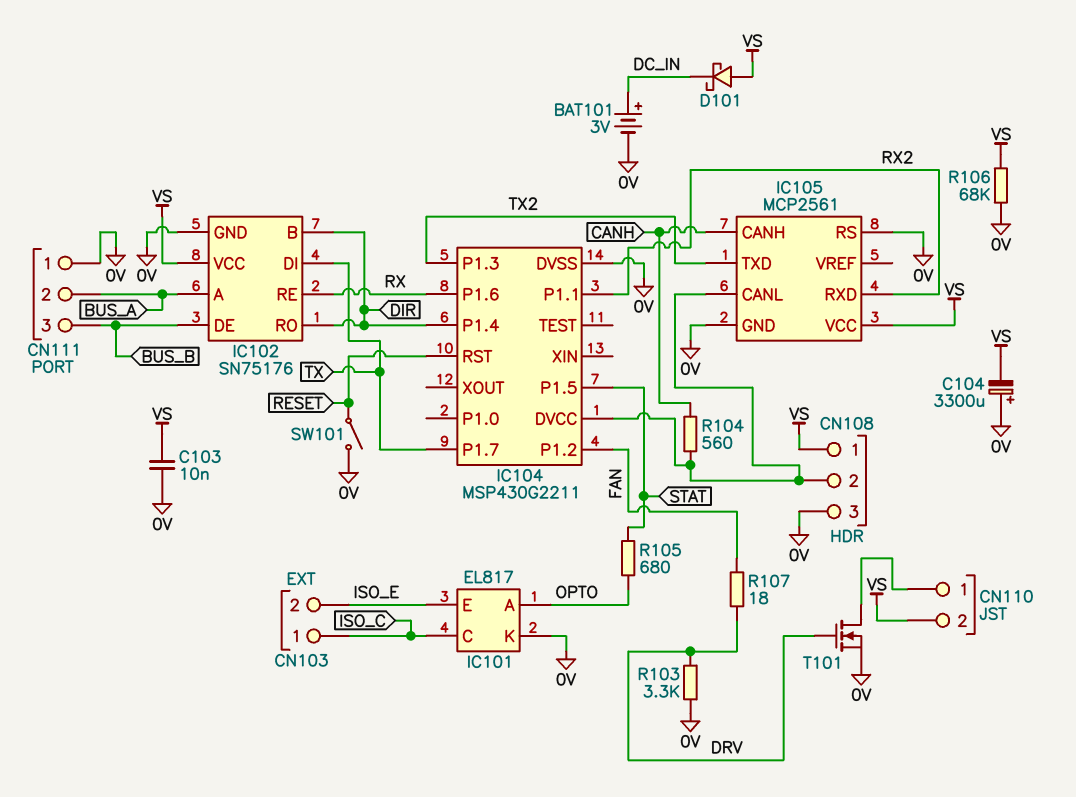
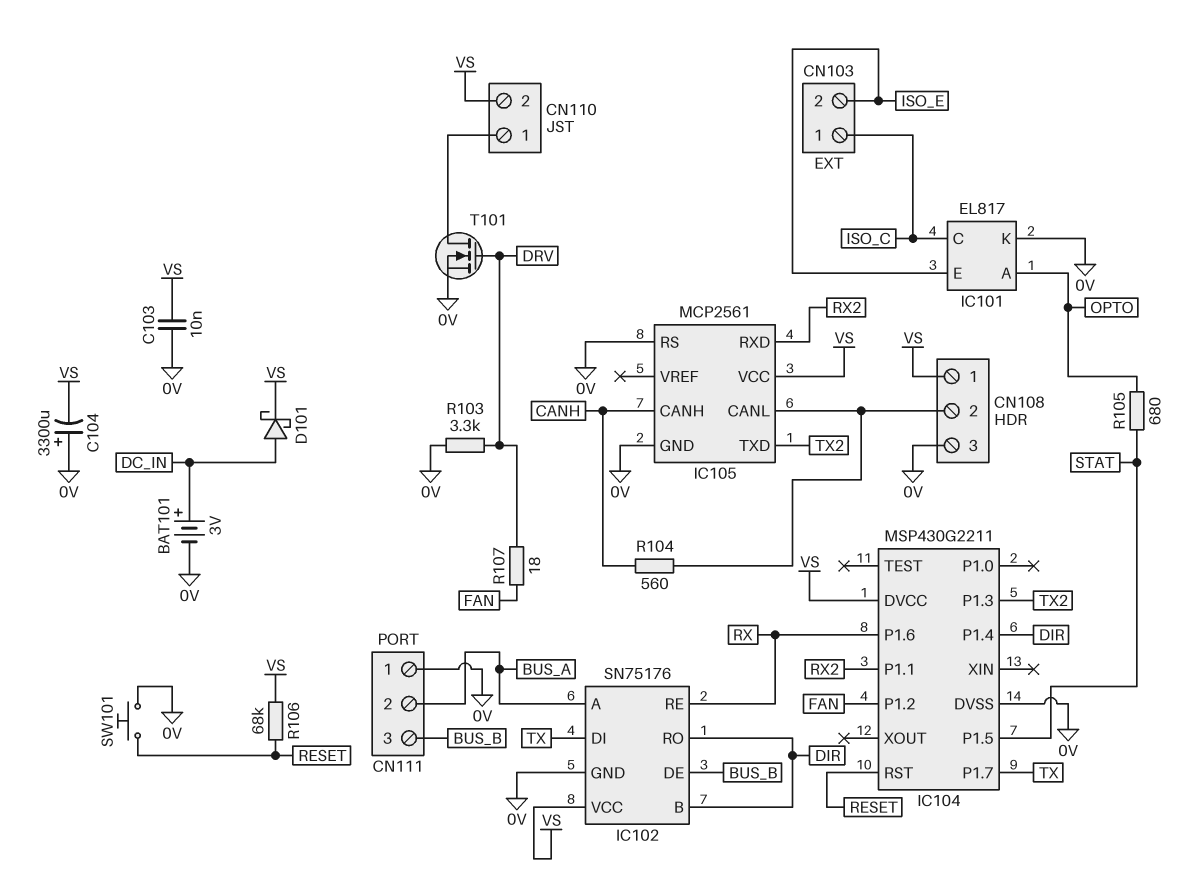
D101: schottky (A VS, K DC_IN) -> schottky (A DC_IN, K VS)
IC104 pin DVCC: CN108/2 -> VS
R106: 68k (0V, VS) -> 68k (RESET, VS)
SW101: switch (0V, RESET) -> button (0V, RESET)

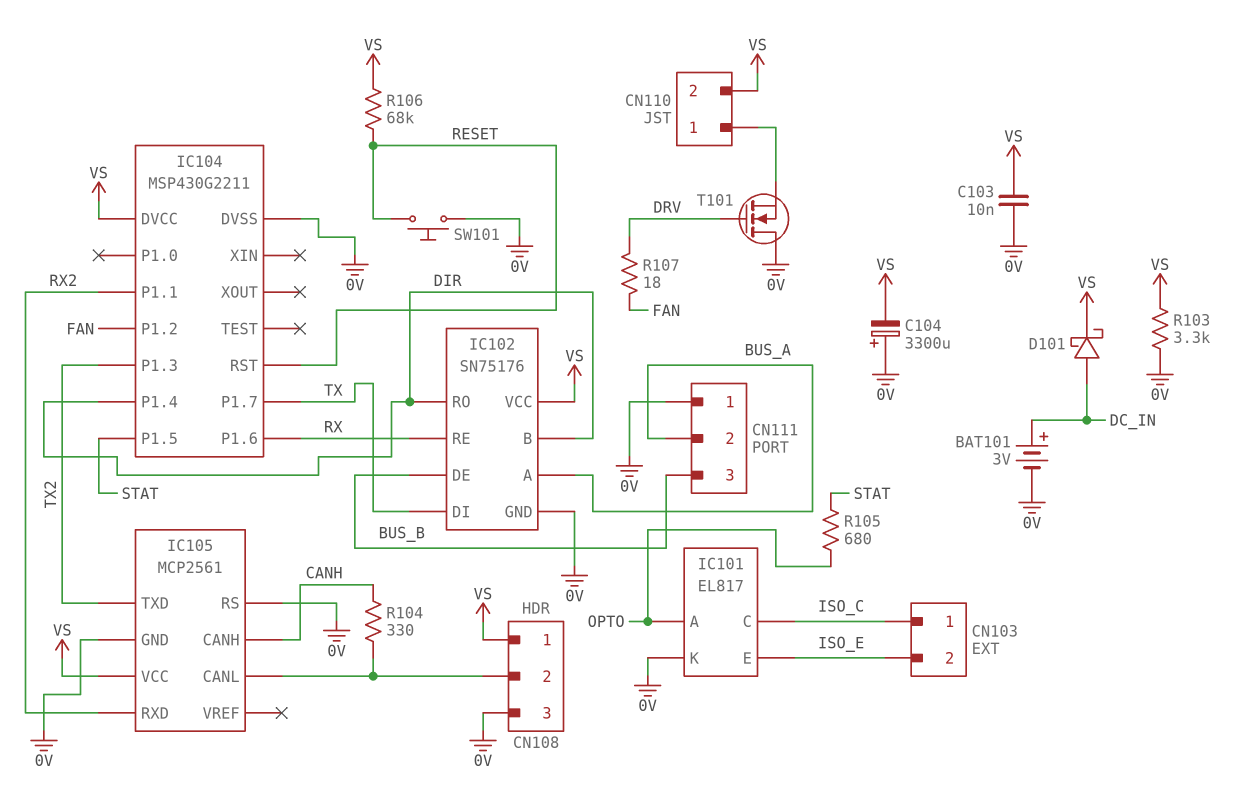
R103: 3.3k (0V, DRV) -> 3.3k (0V, VS)
R104: 560 (CANH, CN108/2) -> 330 (CANH, CN108/2)
T101: NMOS (G DRV, D CN110/1, S 0V) -> NMOS (G DRV, D 0V, S CN110/1)

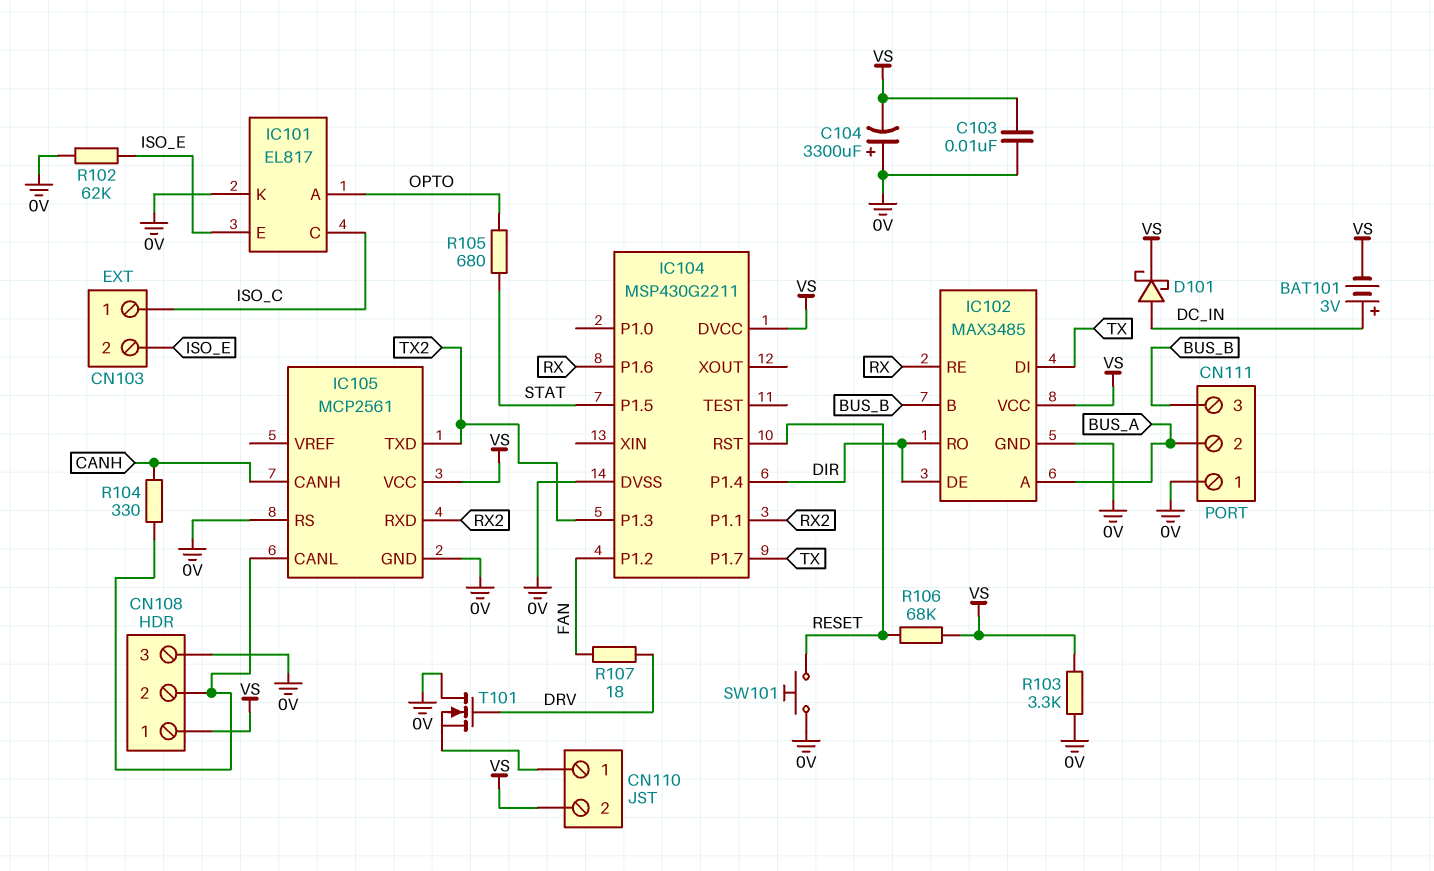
BAT101: 3V (plus DC_IN, minus 0V) -> 3V (plus DC_IN, minus VS)
IC102: SN75176 -> MAX3485
IC102 pin B: DIR -> BUS_B
IC102 pin DE: BUS_B -> DIR
R102: none -> 62k (0V, ISO_E)

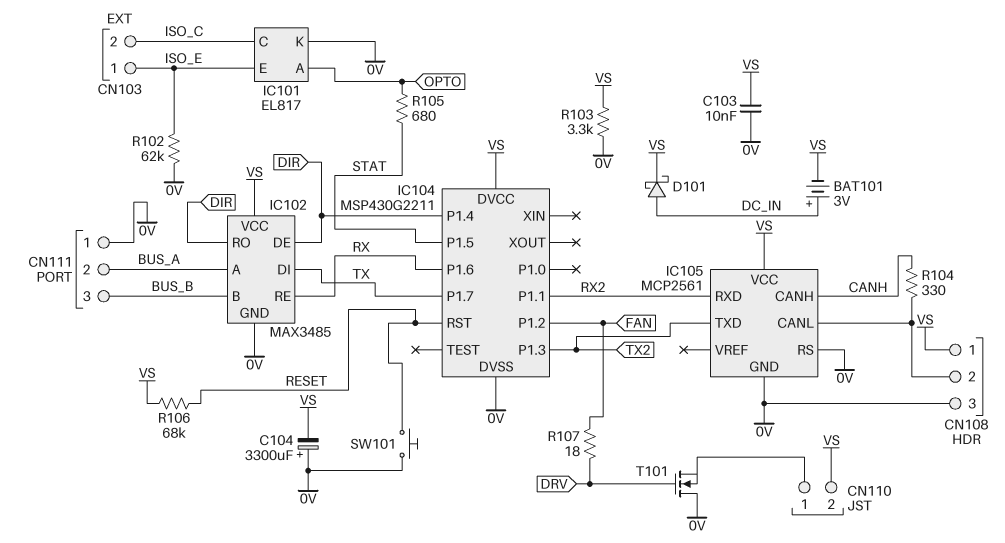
CN103 pin 1: ISO_C -> ISO_E
CN103 pin 2: ISO_E -> ISO_C

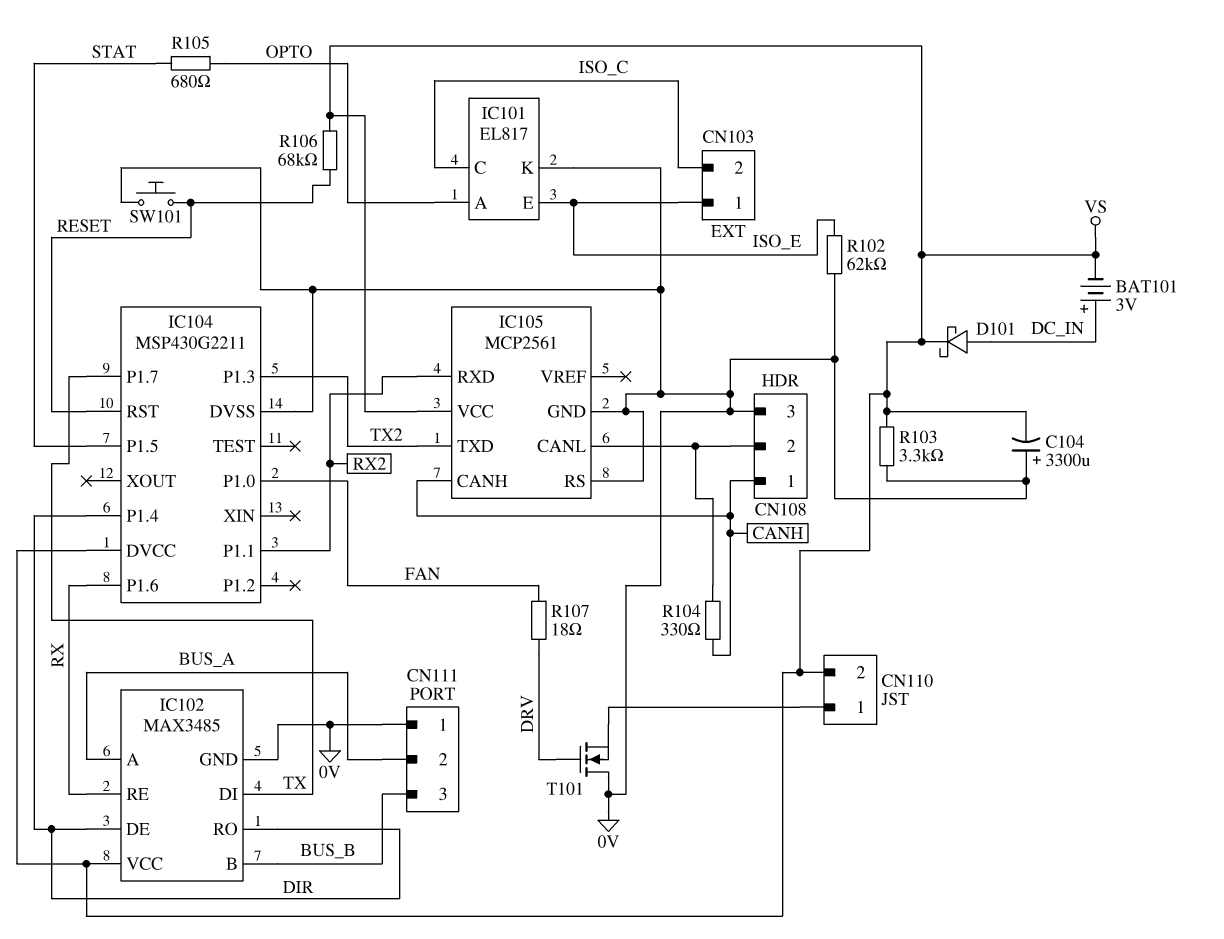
C103: 10nF (0V, VS) -> none
CN108 pin 1: VS -> CANH
IC104 pin P1.0: none -> FAN
IC104 pin P1.2: FAN -> none

